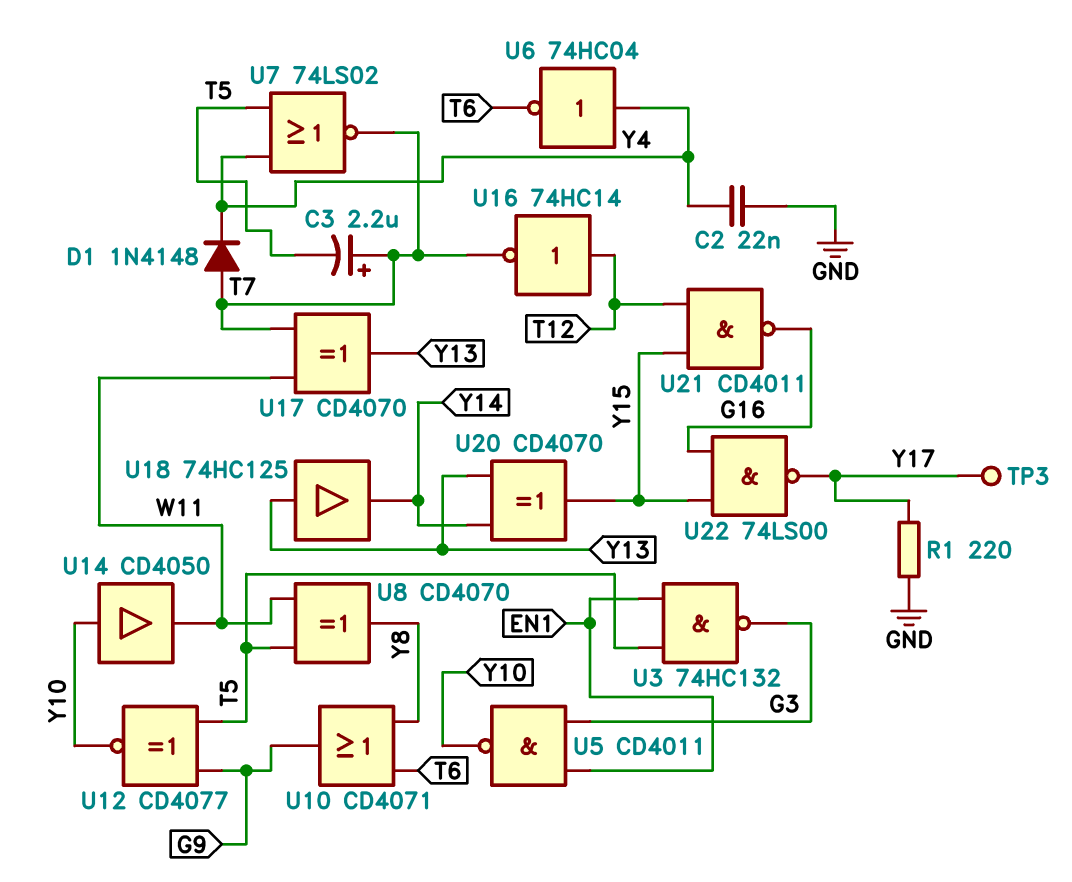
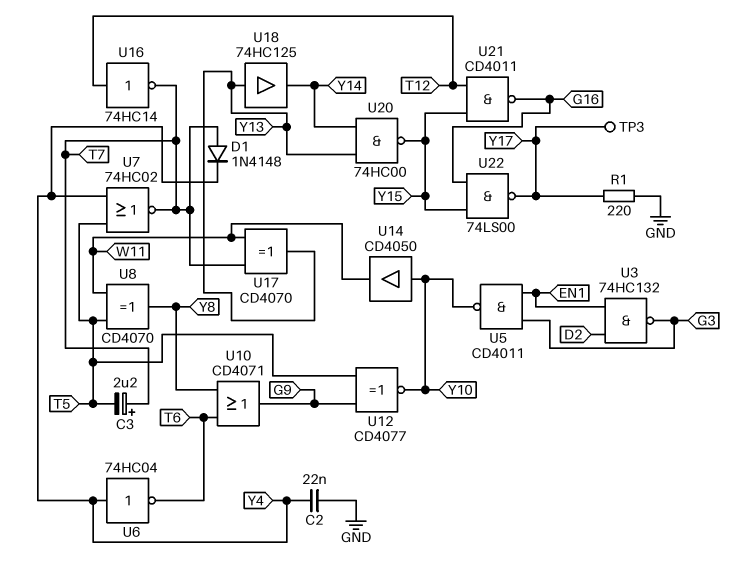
U3: NAND 74HC132 (in EN1, in T5, out G3) -> NAND 74HC132 (in D2, in EN1, out G3)
U7: NOR 74LS02 (in T5, in Y4, out T7) -> NOR 74HC02 (in T5, in Y4, out T7)
U20: XOR CD4070 (in Y13, in Y14, out Y15) -> NAND 74HC00 (in Y13, in Y14, out Y15)

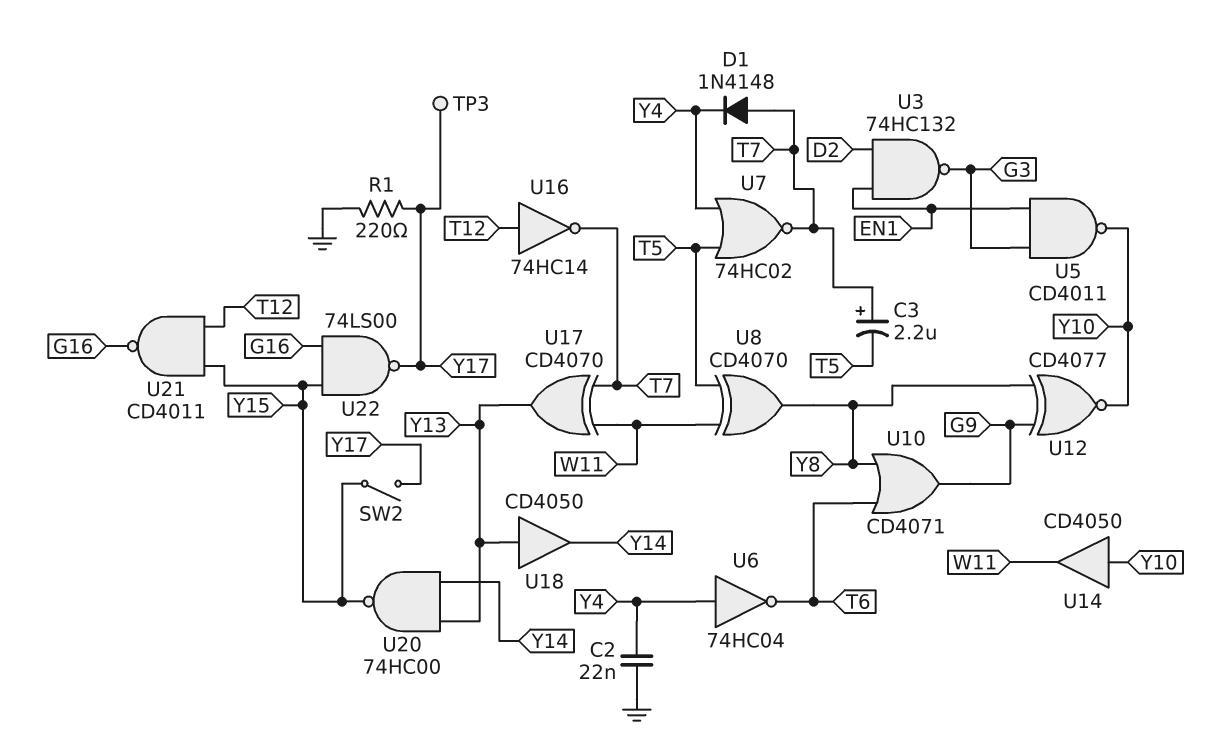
SW2: none -> switch (Y15, Y17)
U12: XNOR CD4077 (in G9, in T5, out Y10) -> XNOR CD4077 (in G9, in Y8, out Y10)
U18: buffer 74HC125 (in Y13, out Y14) -> buffer CD4050 (in Y13, out Y14)

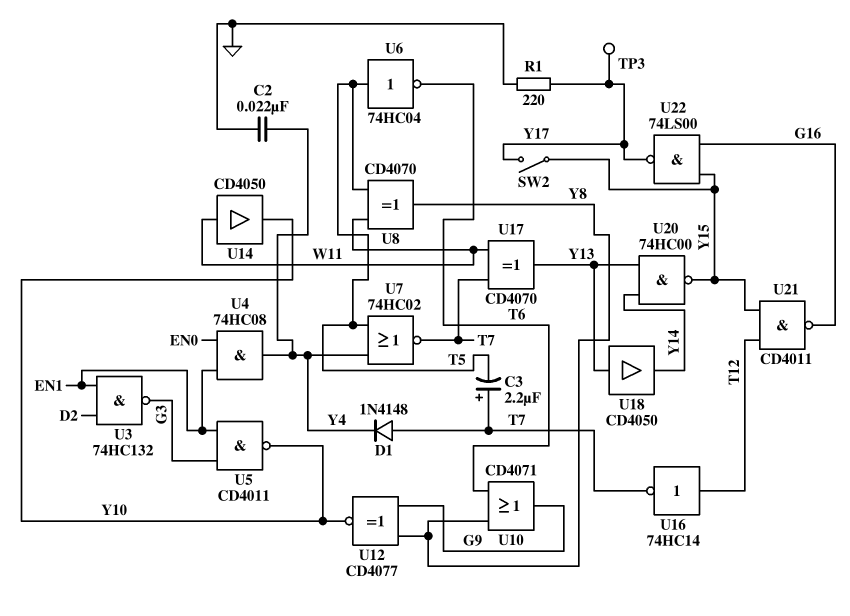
U4: none -> AND 74HC08 (in EN0, in EN1, out Y4)
U6: NOT 74HC04 (in Y4, out T6) -> NOT 74HC04 (in T5, out T6)
U14: buffer CD4050 (in Y10, out W11) -> buffer CD4050 (in W11, out Y10)

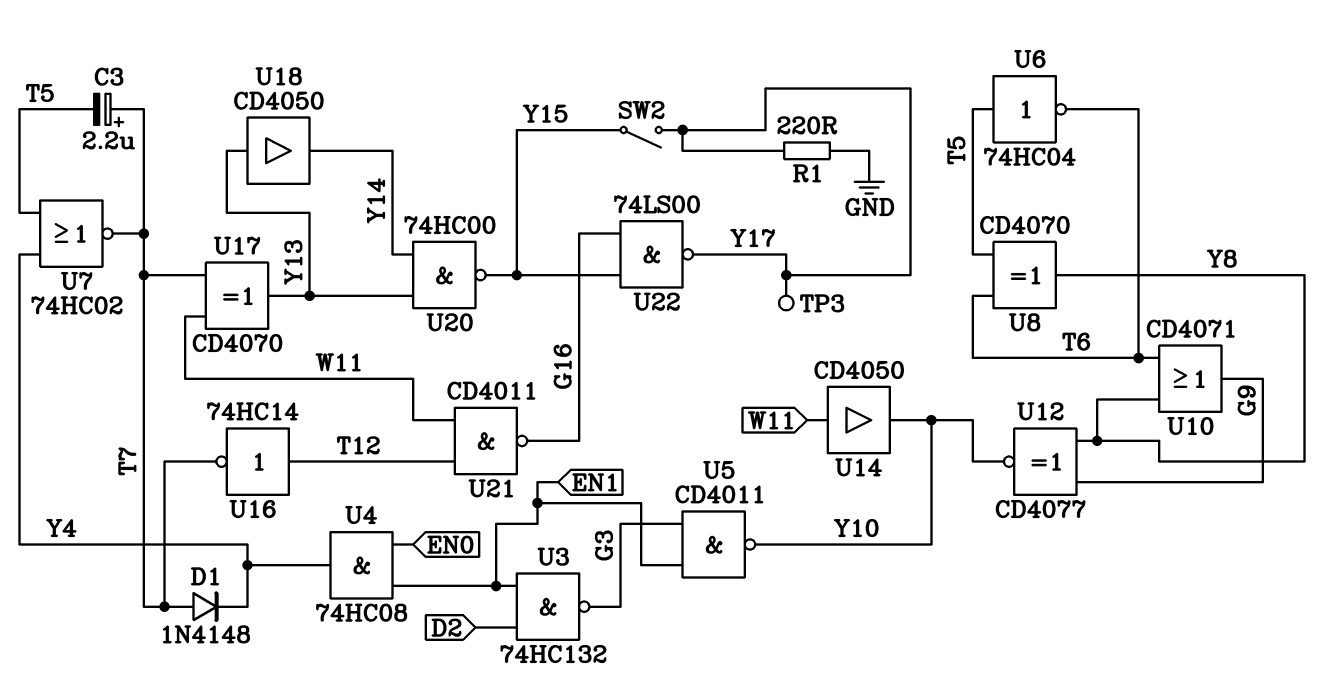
C2: 22nF (GND, Y4) -> none
U8: XOR CD4070 (in T5, in W11, out Y8) -> XOR CD4070 (in T5, in T6, out Y8)
U21: NAND CD4011 (in T12, in Y15, out G16) -> NAND CD4011 (in T12, in W11, out G16)

